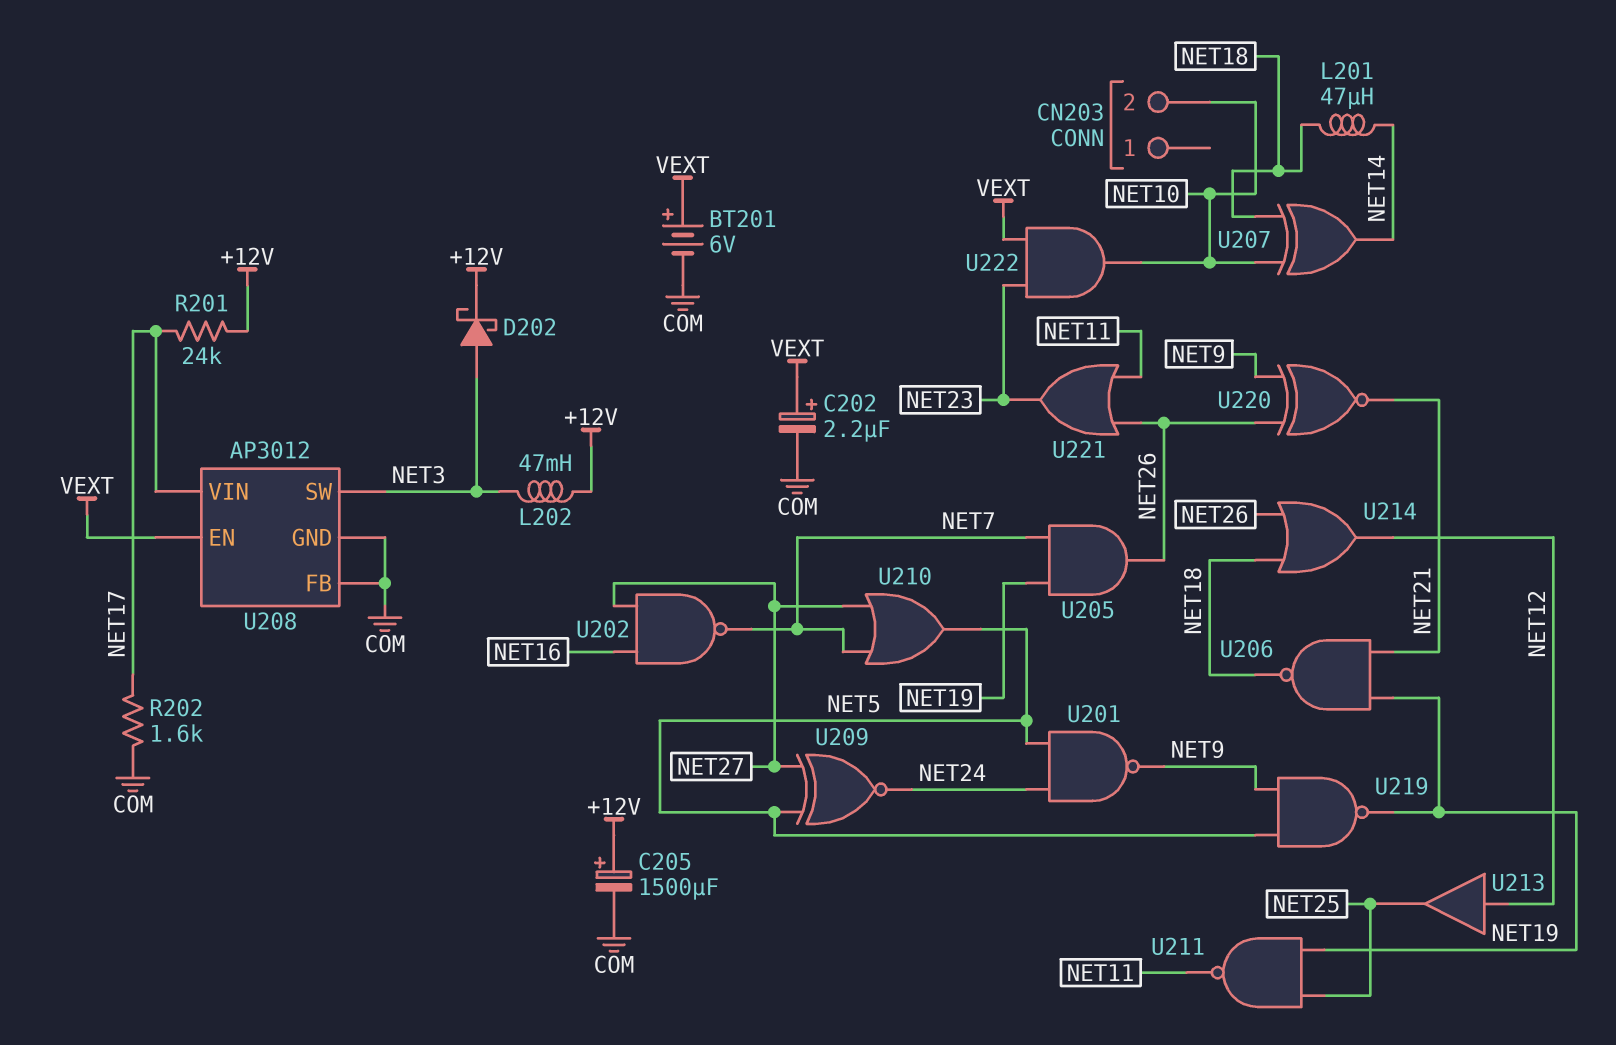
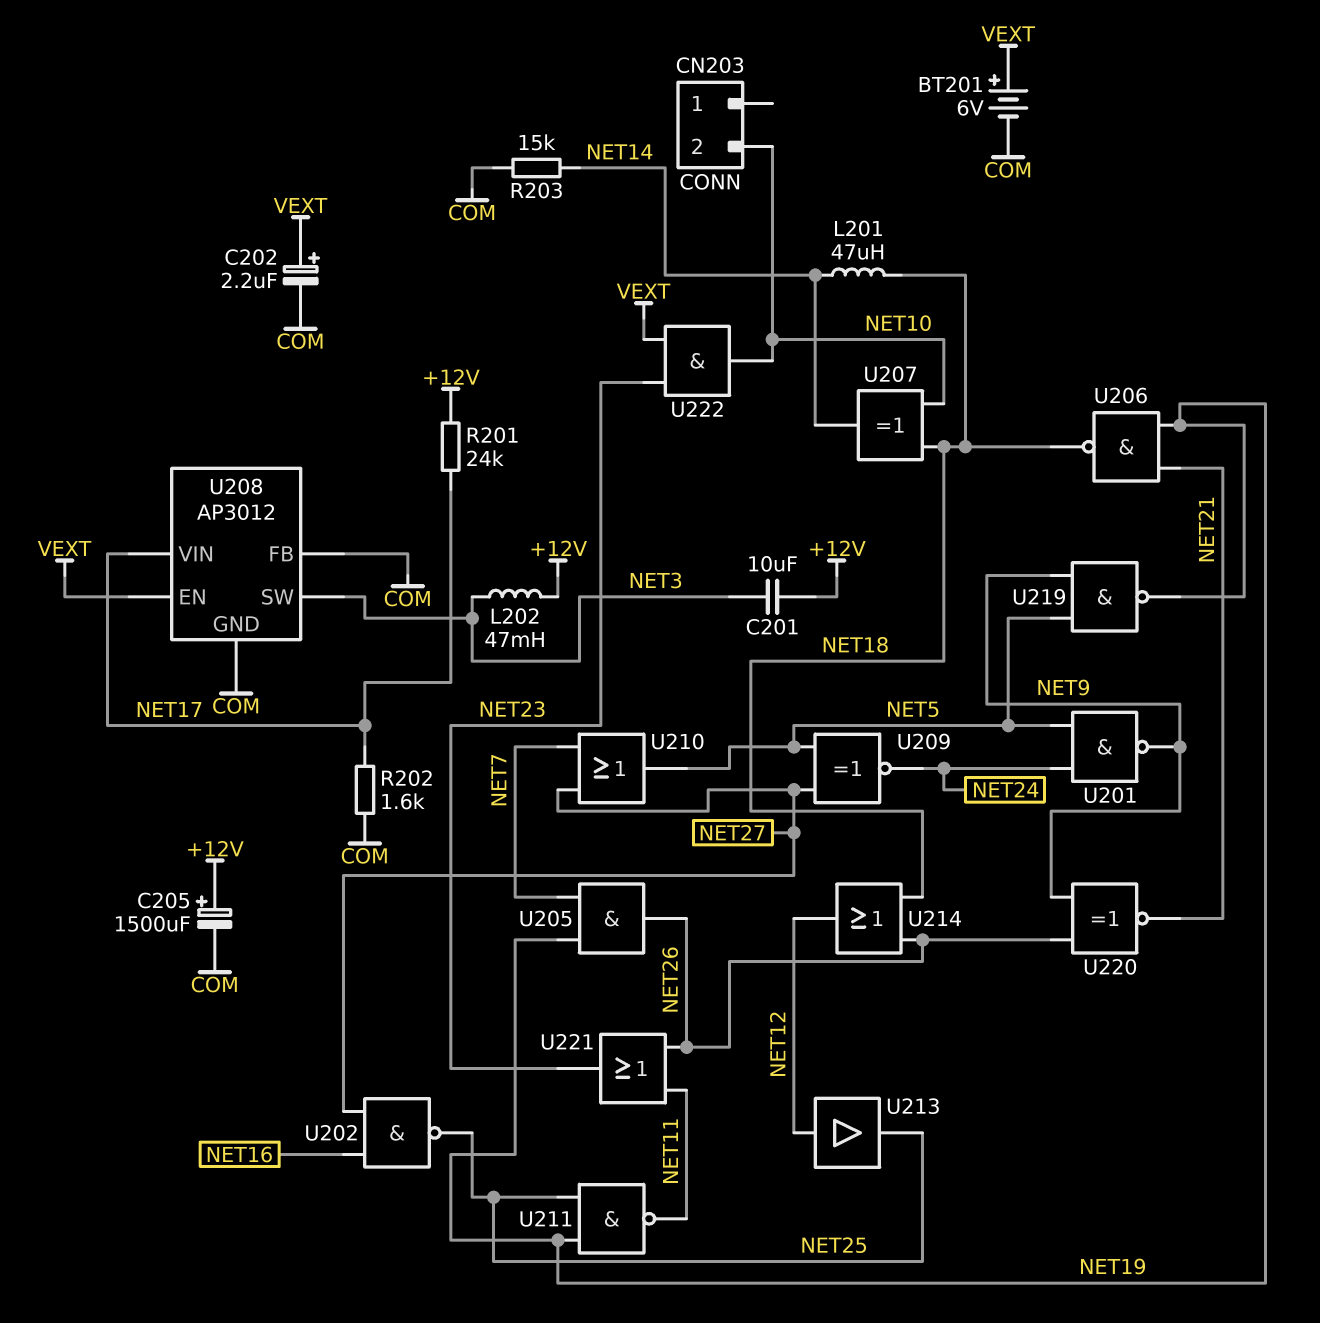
C201: none -> 10uF (+12V, NET3)
D202: schottky (A NET3, K +12V) -> none
R203: none -> 15k (COM, NET14)
U202: NAND (in NET16, in NET27, out NET7) -> NAND (in NET16, in NET27, out NET25)

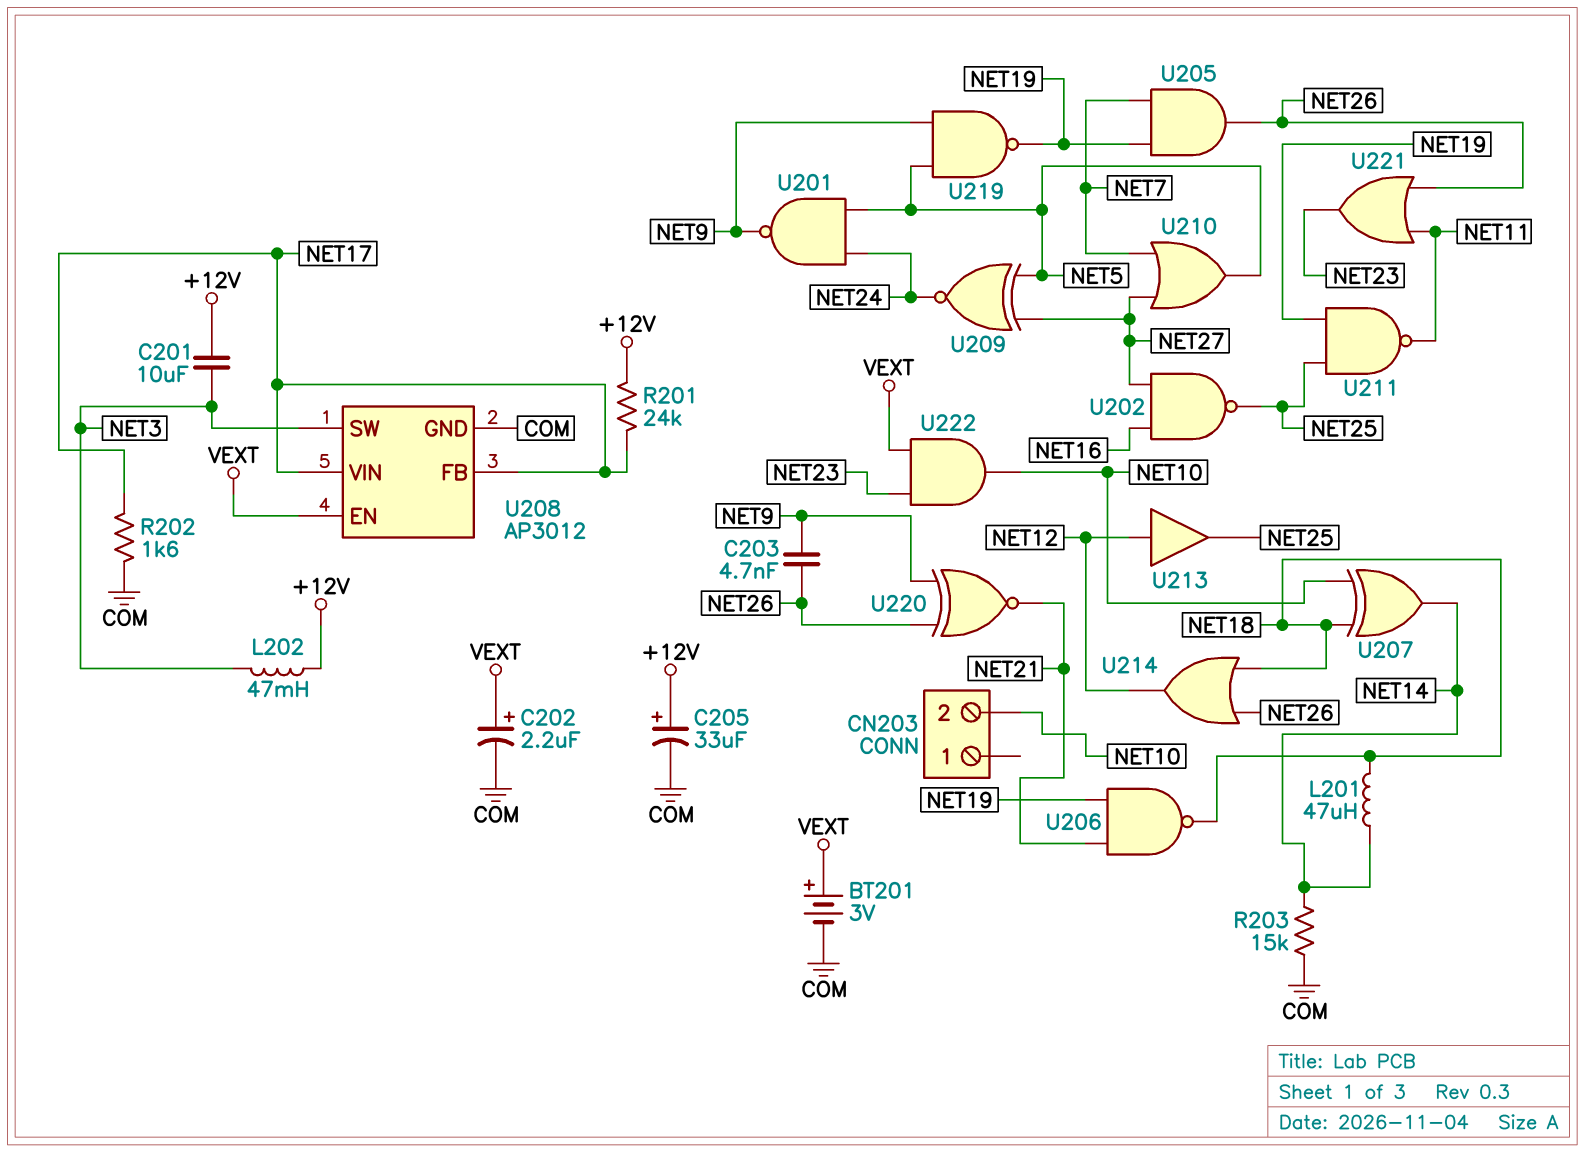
BT201: 6V (plus VEXT, minus COM) -> 3V (plus VEXT, minus COM)
C203: none -> 4.7nF (NET9, NET26)
C205: 1500uF (plus +12V, minus COM) -> 33uF (plus +12V, minus COM)
U208 pin FB: COM -> NET17

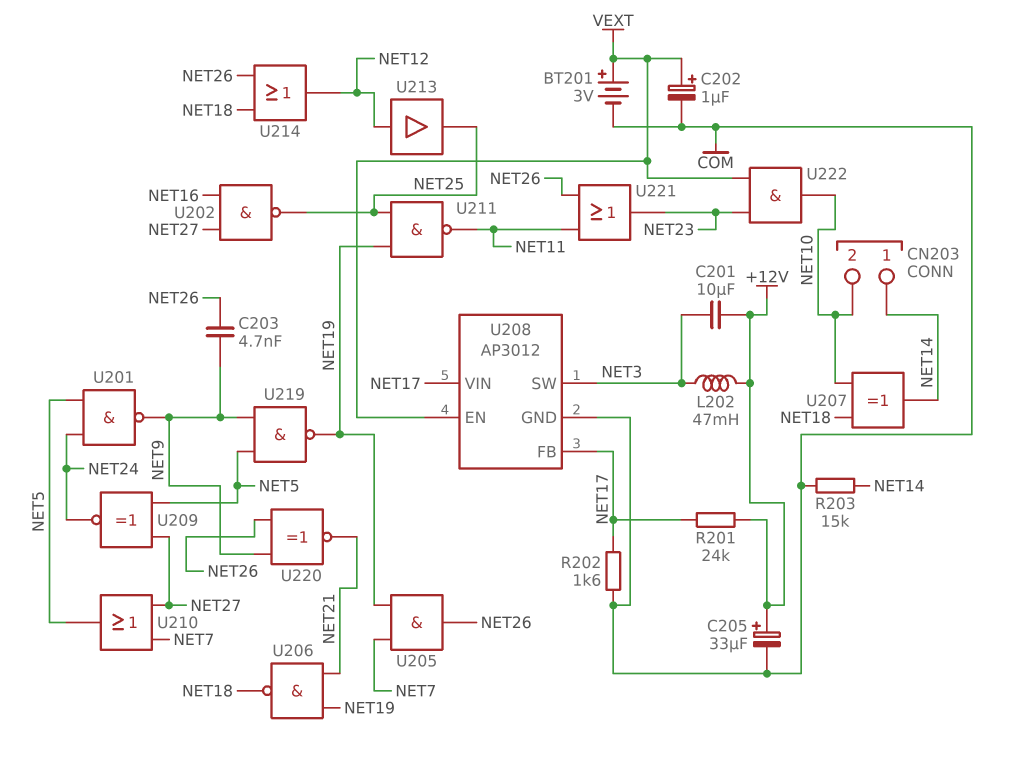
C202: 2.2uF (plus VEXT, minus COM) -> 1uF (plus VEXT, minus COM)
CN203 pin 1: none -> NET14
L201: 47uH (NET14, NET18) -> none

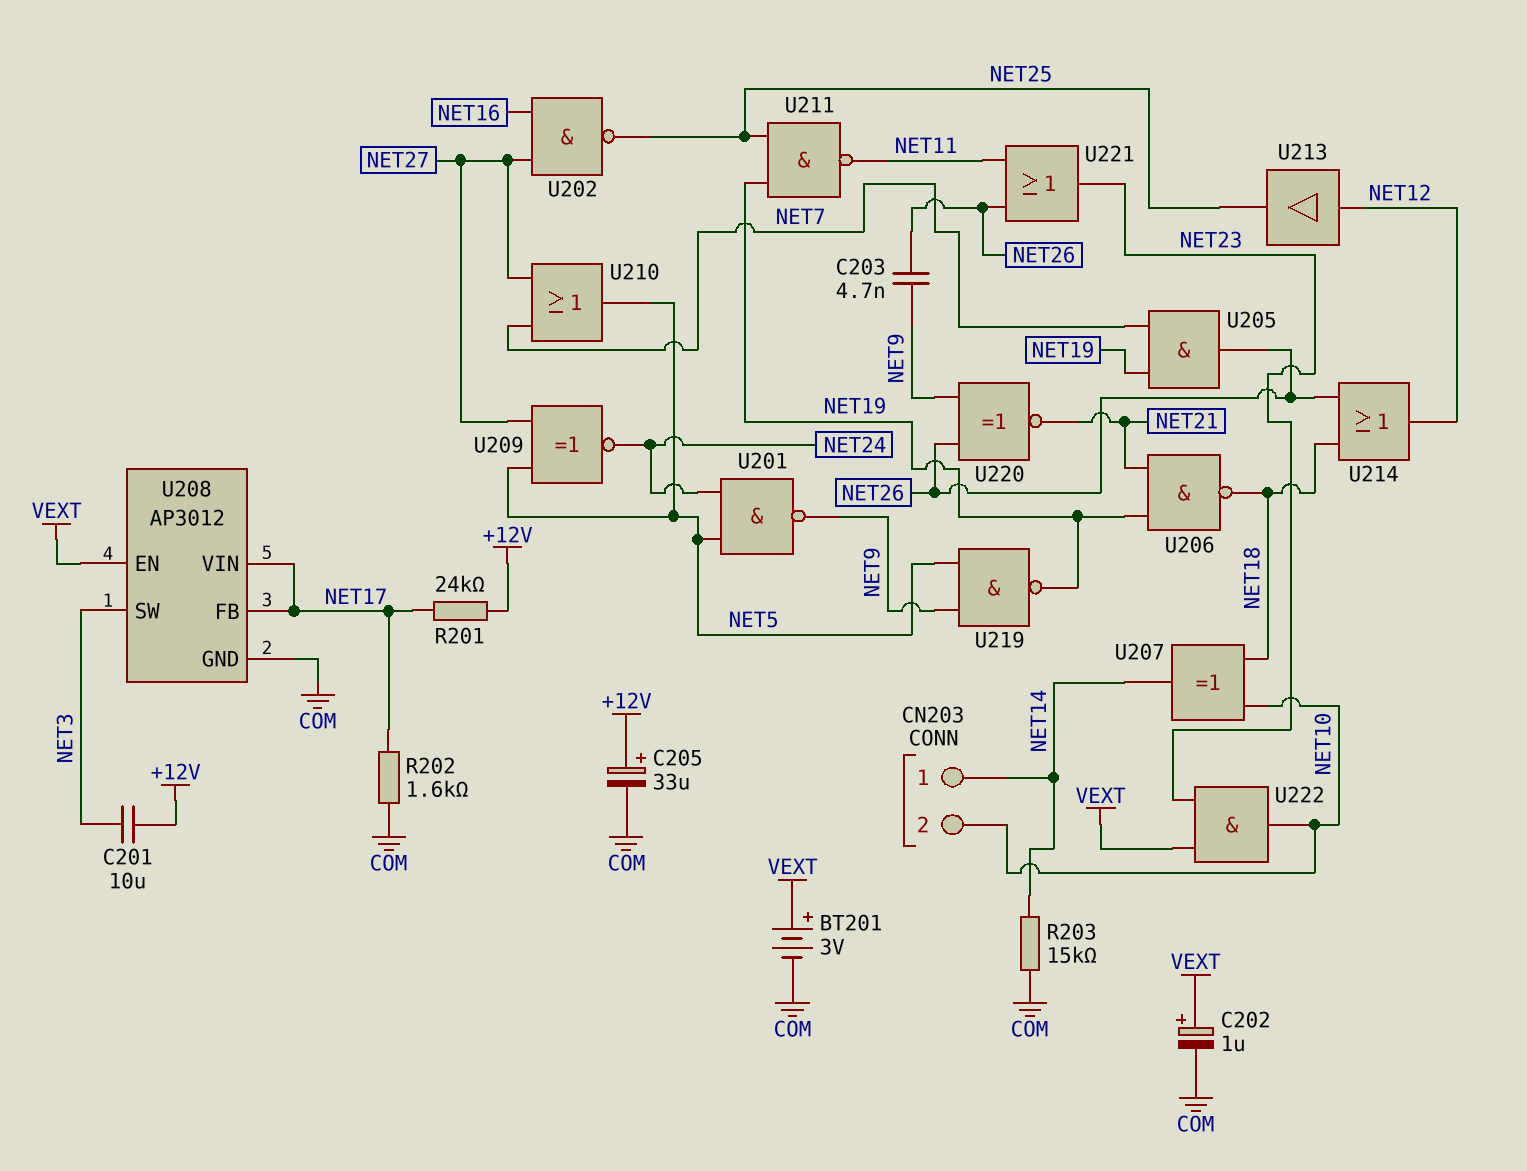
L202: 47mH (+12V, NET3) -> none

